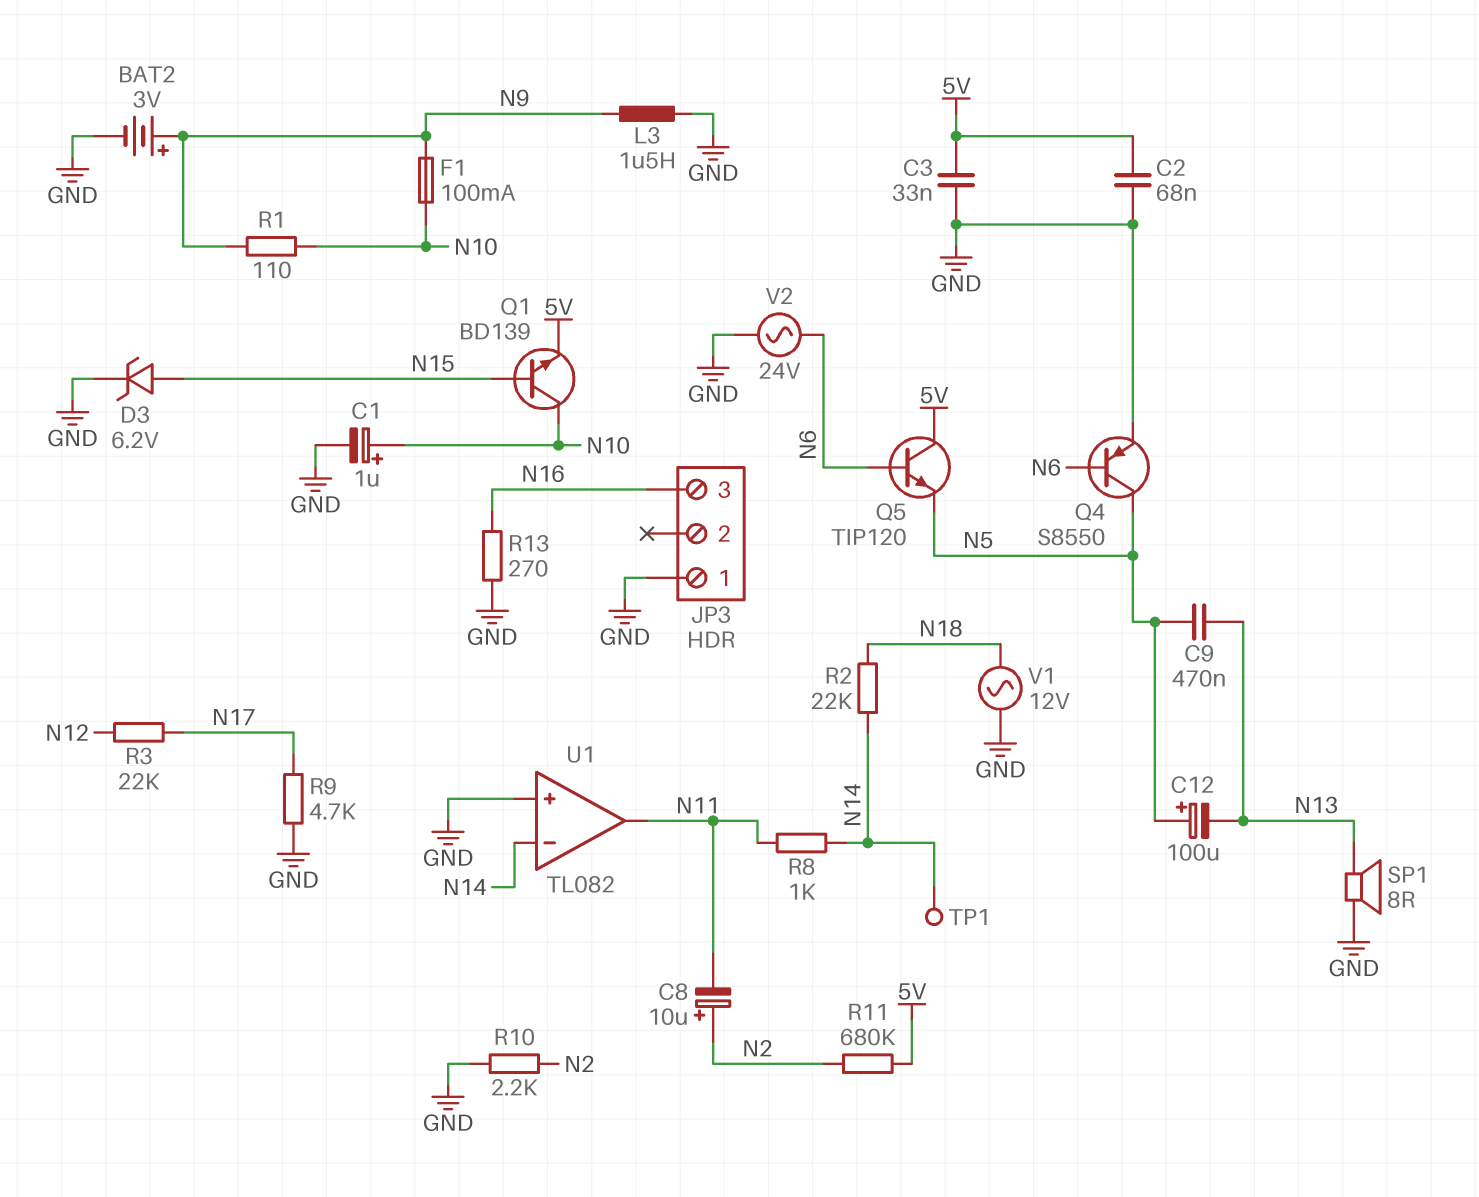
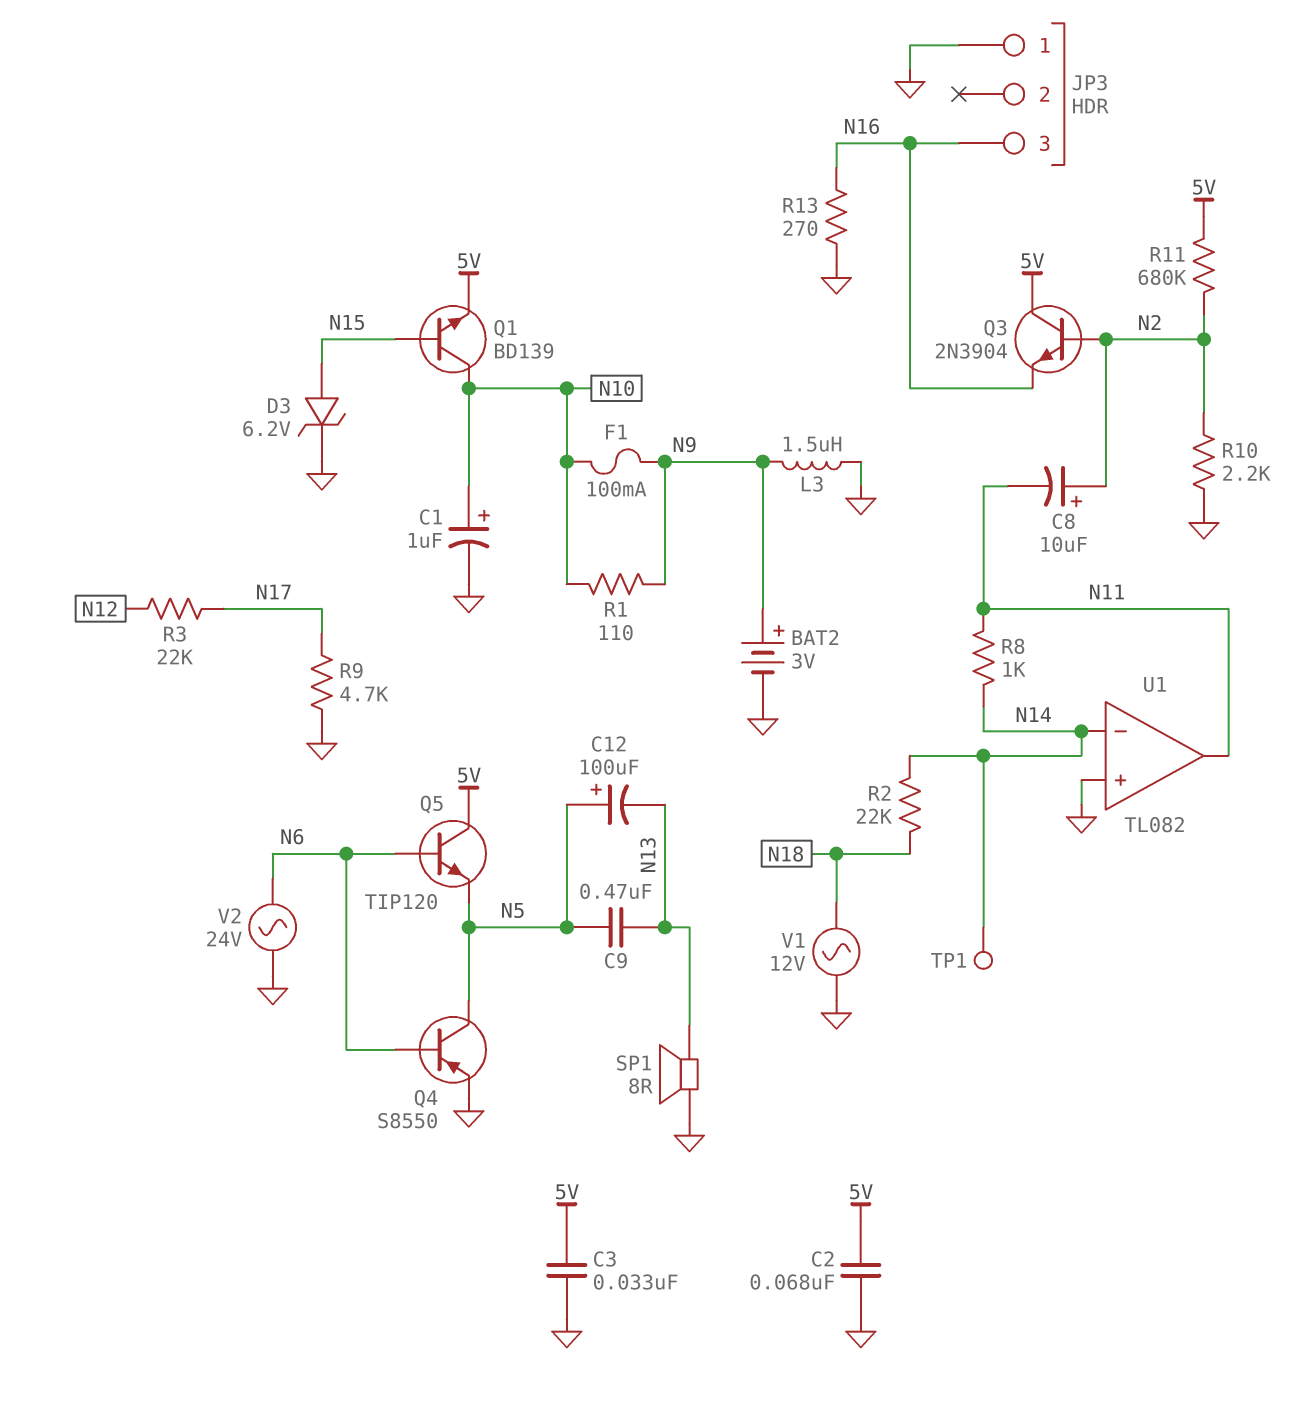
Q3: none -> NPN 2N3904 (B N2, C 5V, E N16)

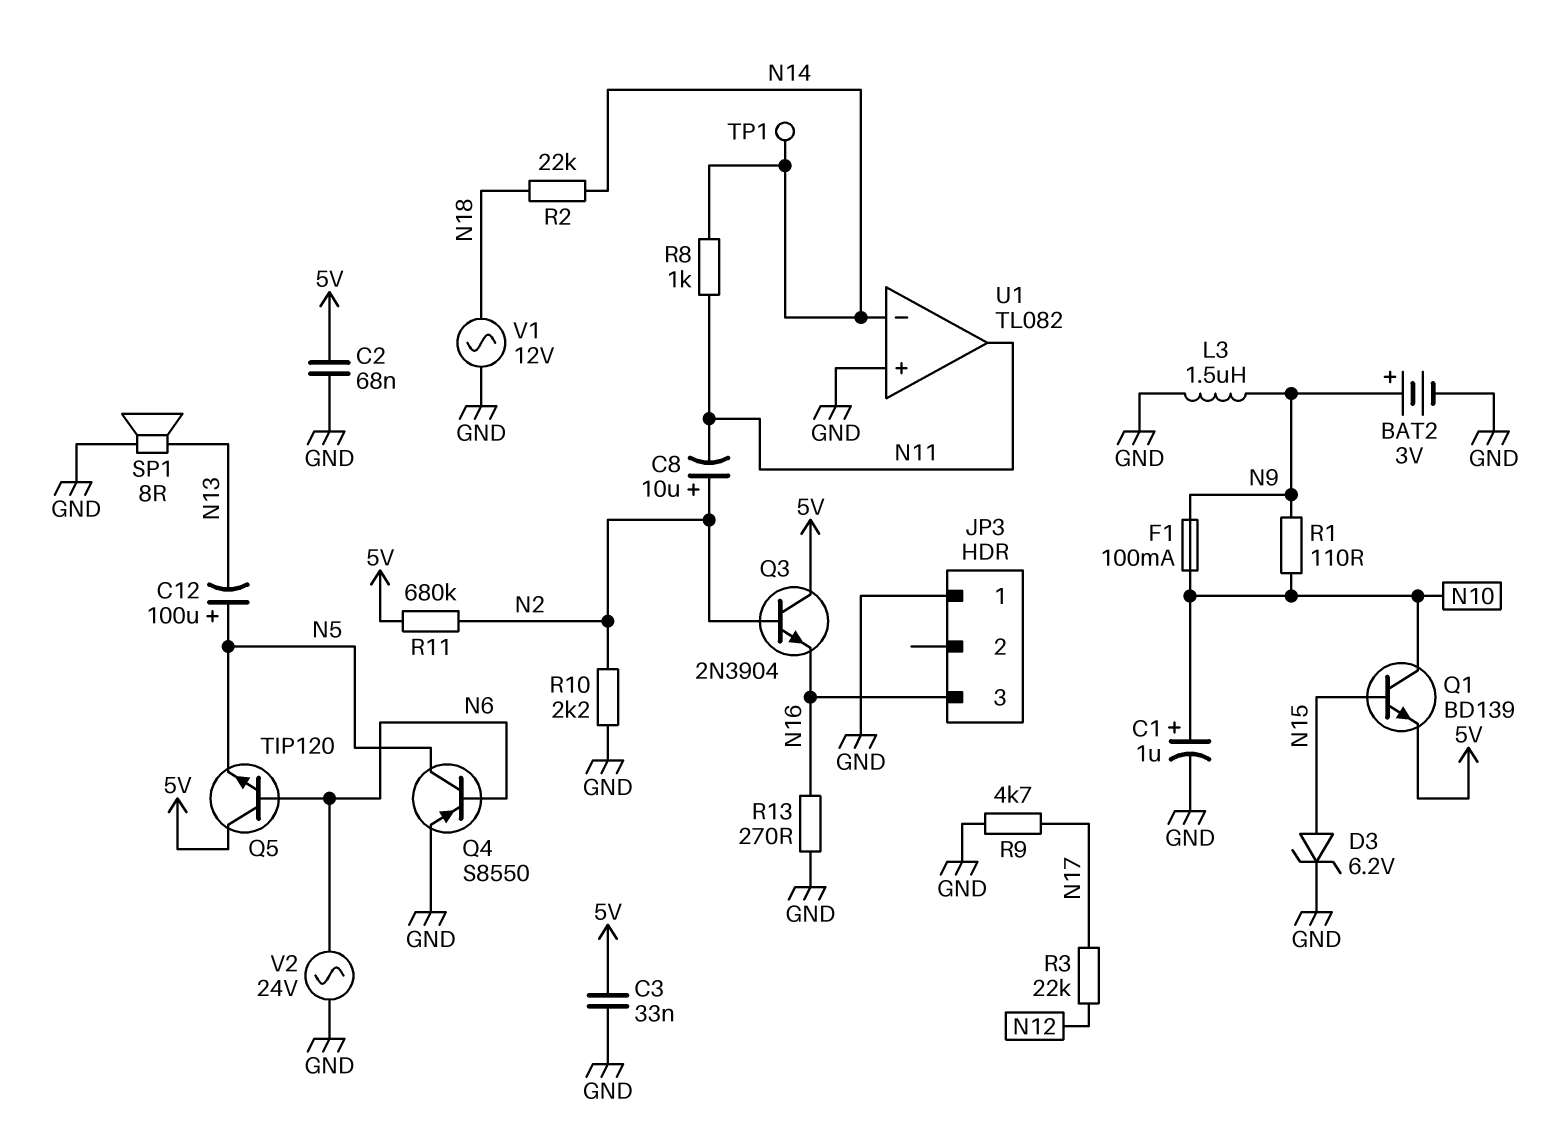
C9: 470nF (N5, N13) -> none

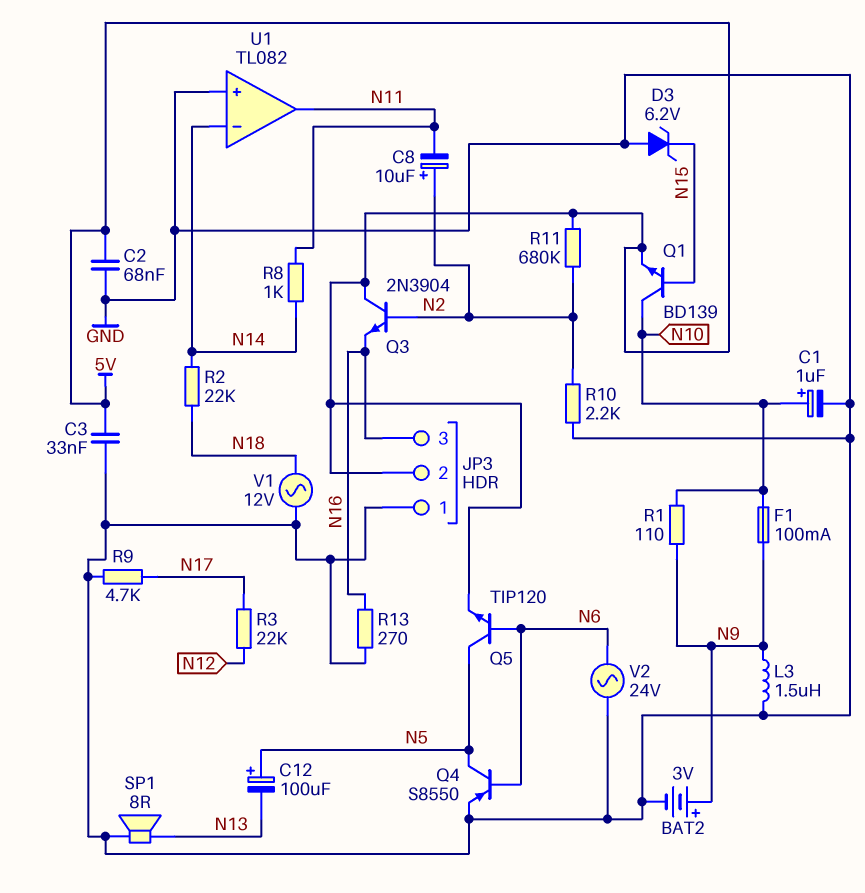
D3: zener 6.2V (A N15, K GND) -> zener 6.2V (A GND, K N15)
JP3 pin 2: none -> 5V
Q5: NPN TIP120 (B N6, C 5V, E N5) -> NPN TIP120 (B N6, C N5, E 5V)
TP1: test point (N14) -> none

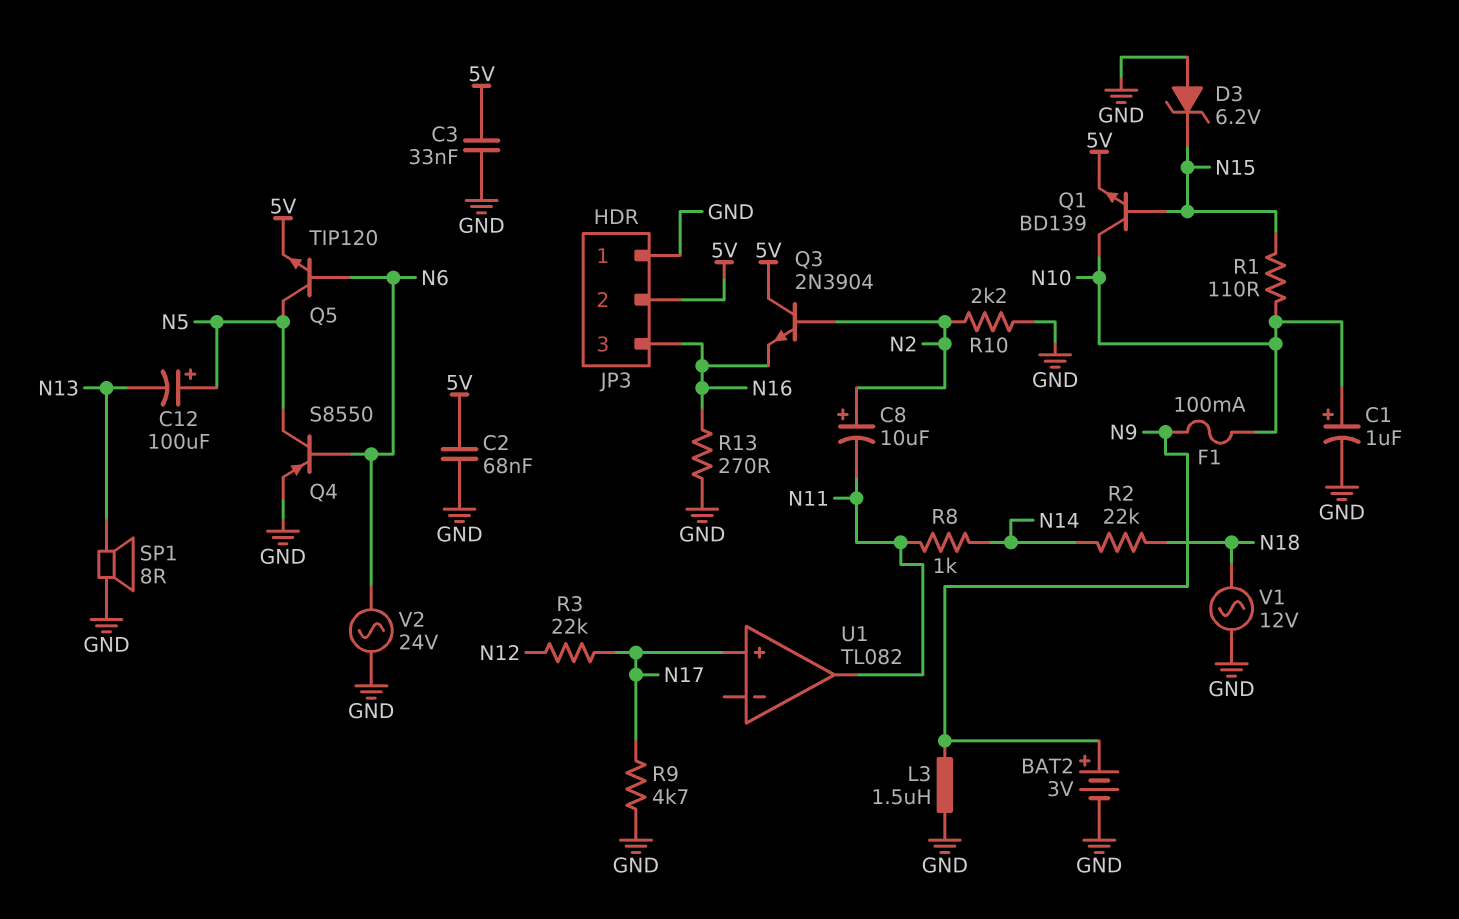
R1: 110 (N9, N10) -> 110 (N10, N15)
R11: 680k (5V, N2) -> none
U1 pin in+: GND -> N17
U1 pin in-: N14 -> none

